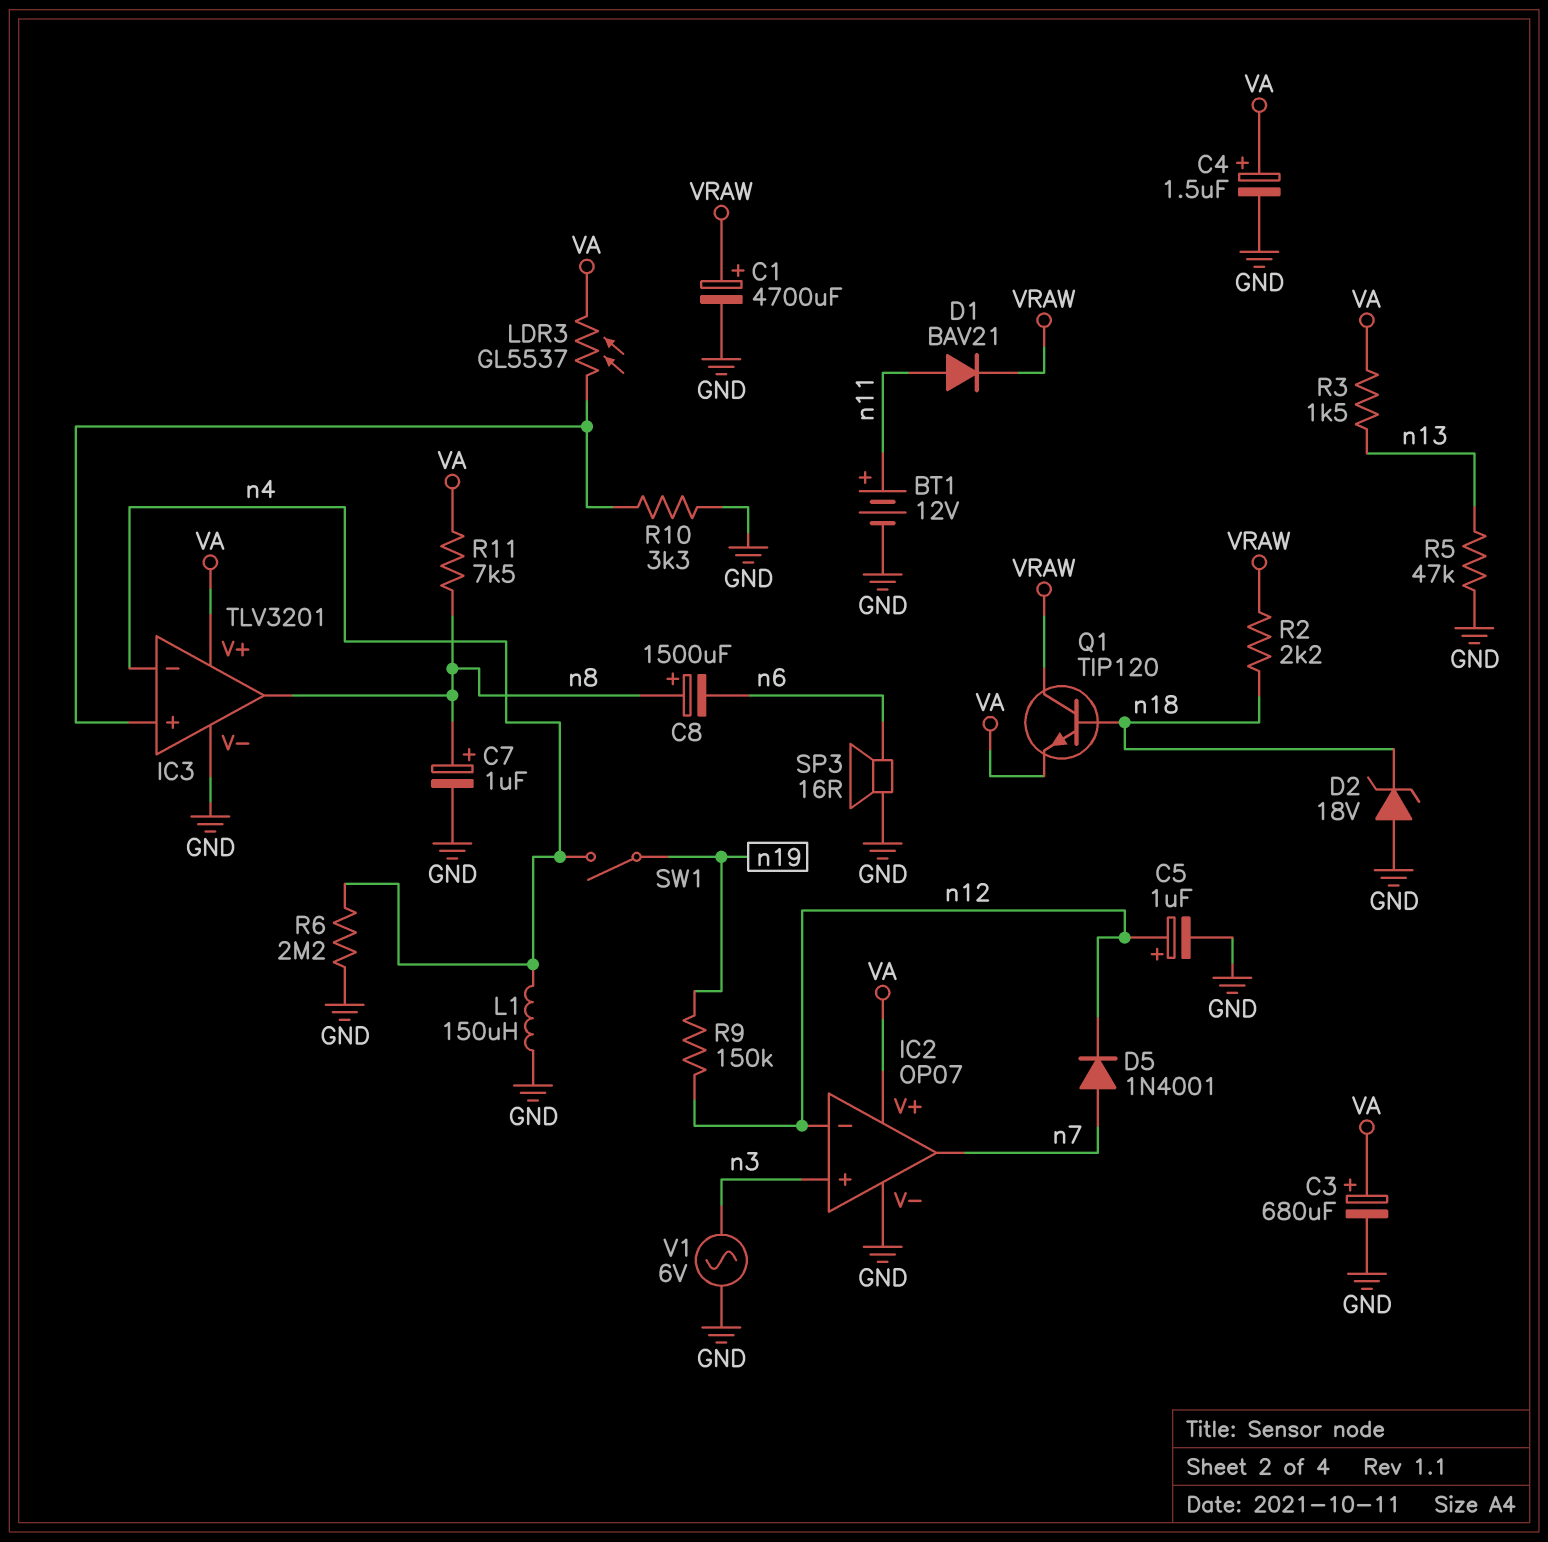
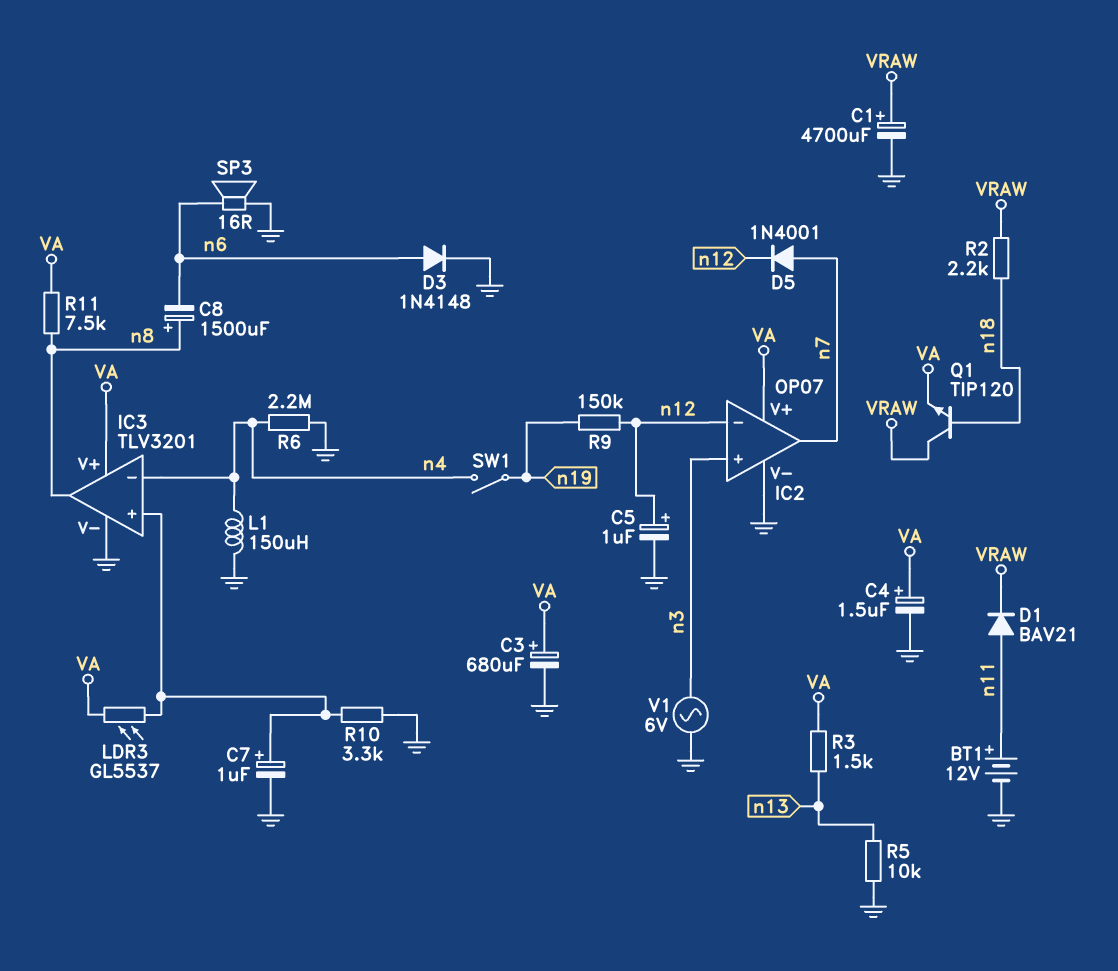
C7: 1uF (plus n8, minus GND) -> 1uF (plus IC3/in+, minus GND)
D2: zener 18V (A GND, K n18) -> none
D3: none -> diode 1N4148 (A n6, K GND)
R5: 47k (GND, n13) -> 10k (GND, n13)

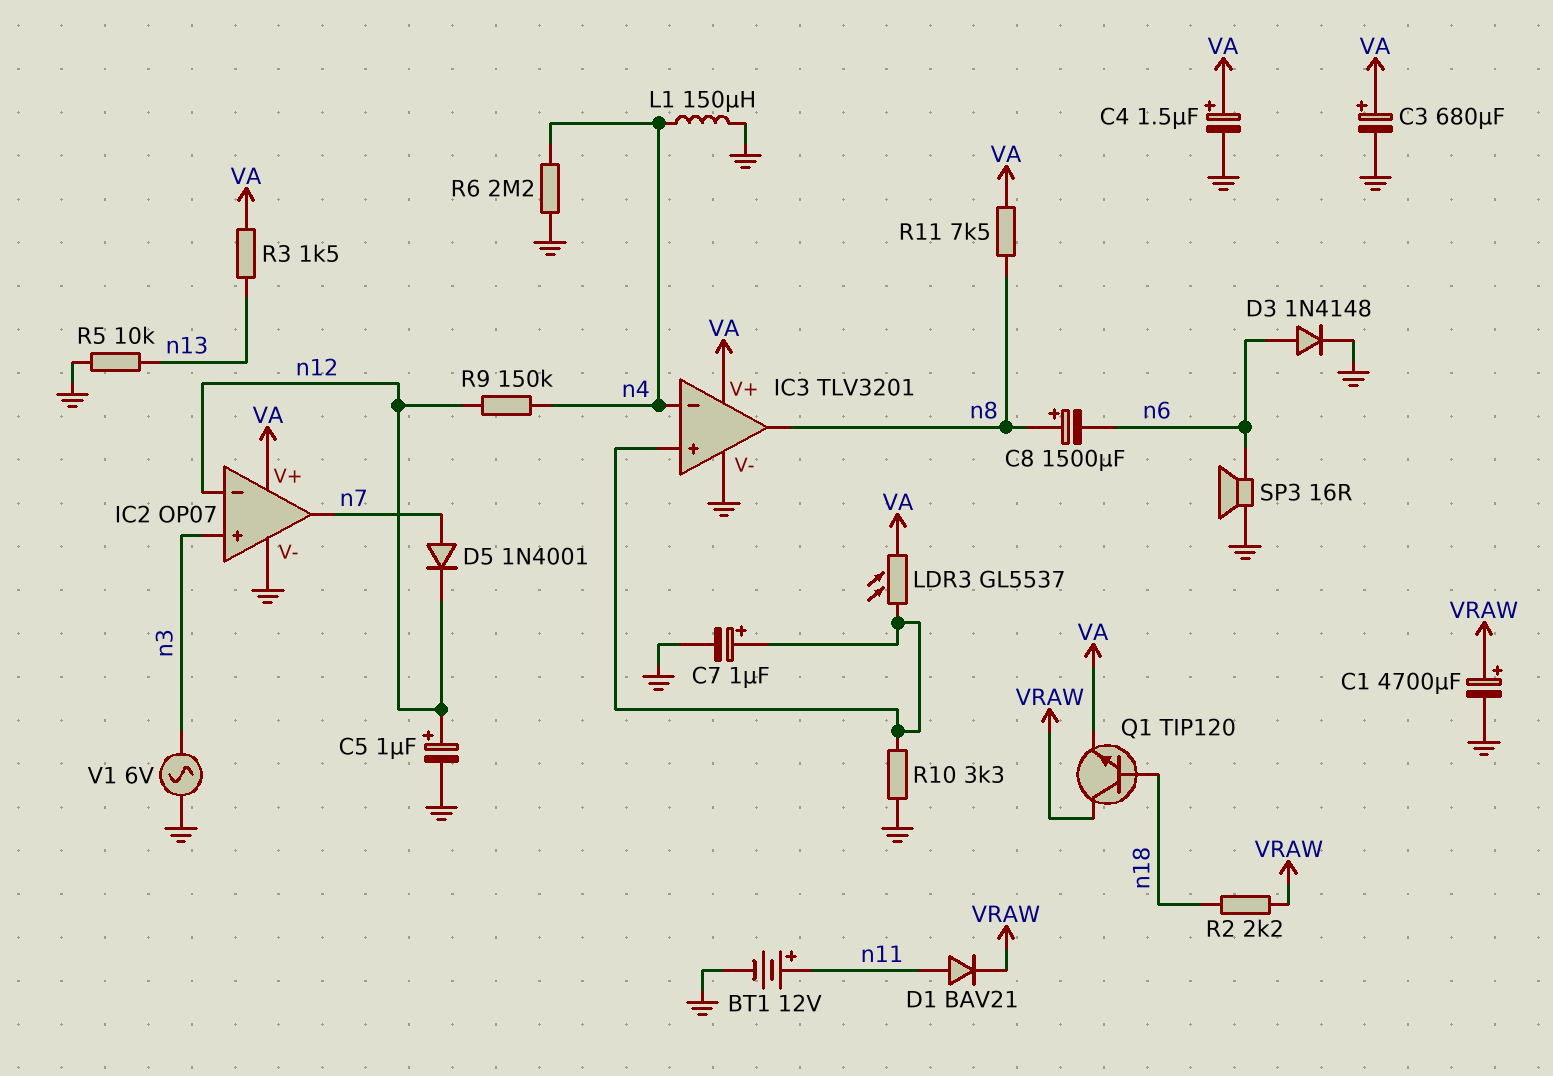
R9: 150k (n12, n19) -> 150k (n4, n12)
SW1: switch (n4, n19) -> none

